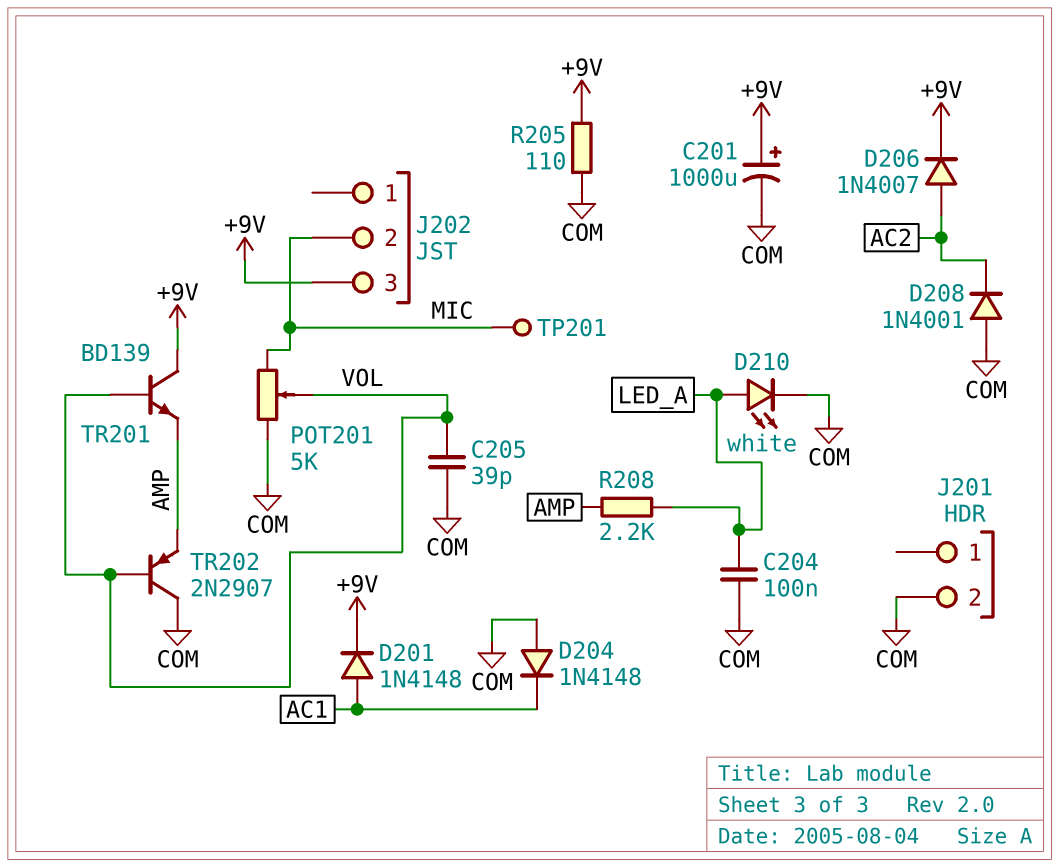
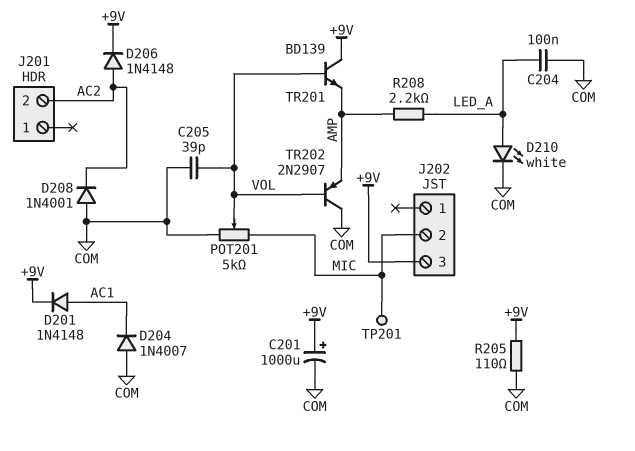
D204: diode 1N4148 (A COM, K AC1) -> diode 1N4007 (A COM, K AC1)
D206: diode 1N4007 (A AC2, K +9V) -> diode 1N4148 (A AC2, K +9V)
J201 pin 2: COM -> AC2

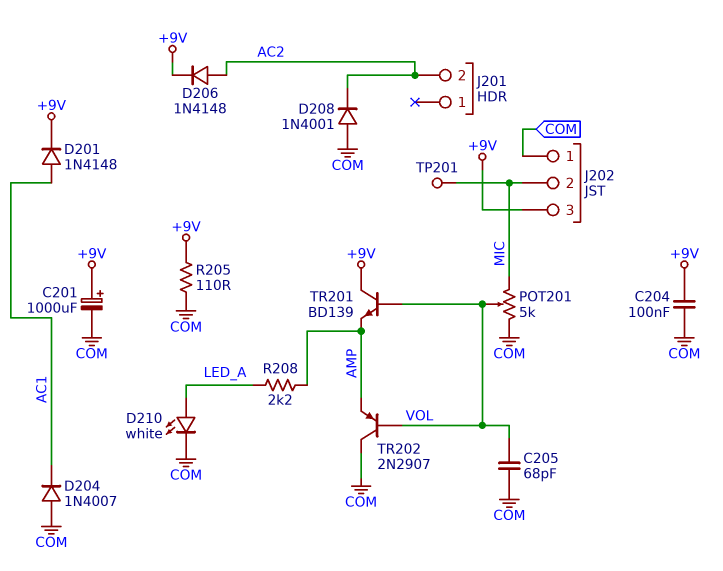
C204: 100nF (COM, LED_A) -> 100nF (+9V, COM)
C205: 39pF (COM, VOL) -> 68pF (COM, VOL)
J202 pin 1: none -> COM

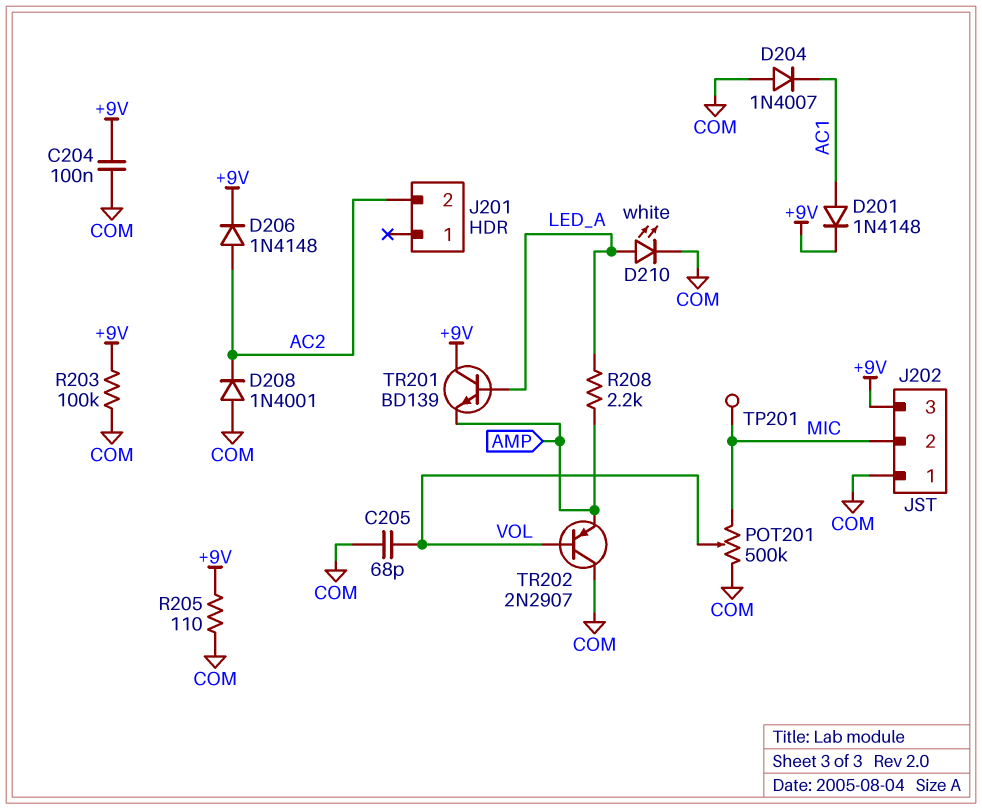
C201: 1000uF (plus +9V, minus COM) -> none
POT201: 5k (COM, MIC, wiper VOL) -> 500k (COM, MIC, wiper VOL)
R203: none -> 100k (+9V, COM)
TR201: NPN BD139 (B VOL, C +9V, E AMP) -> NPN BD139 (B LED_A, C +9V, E AMP)

